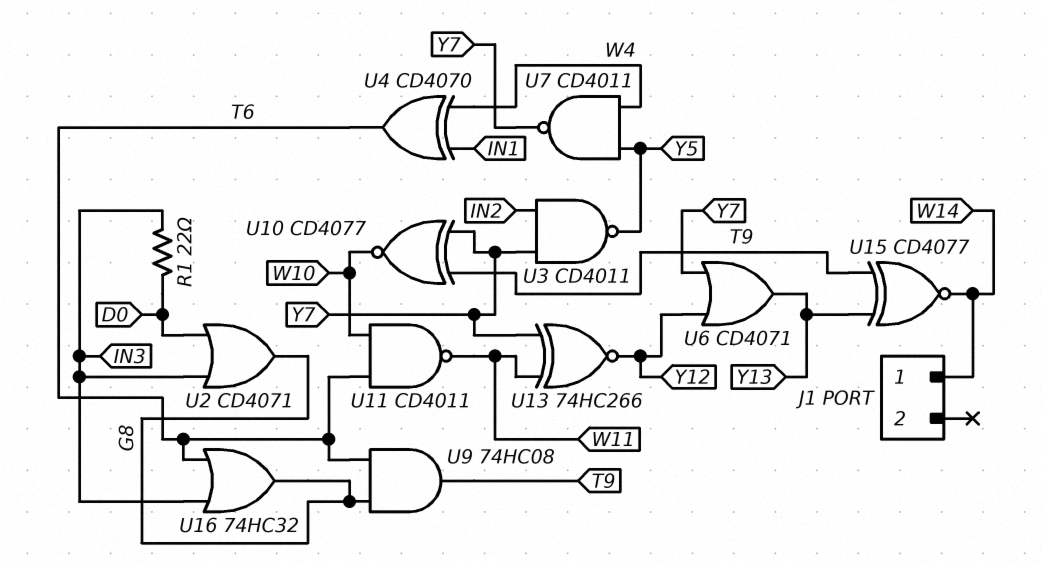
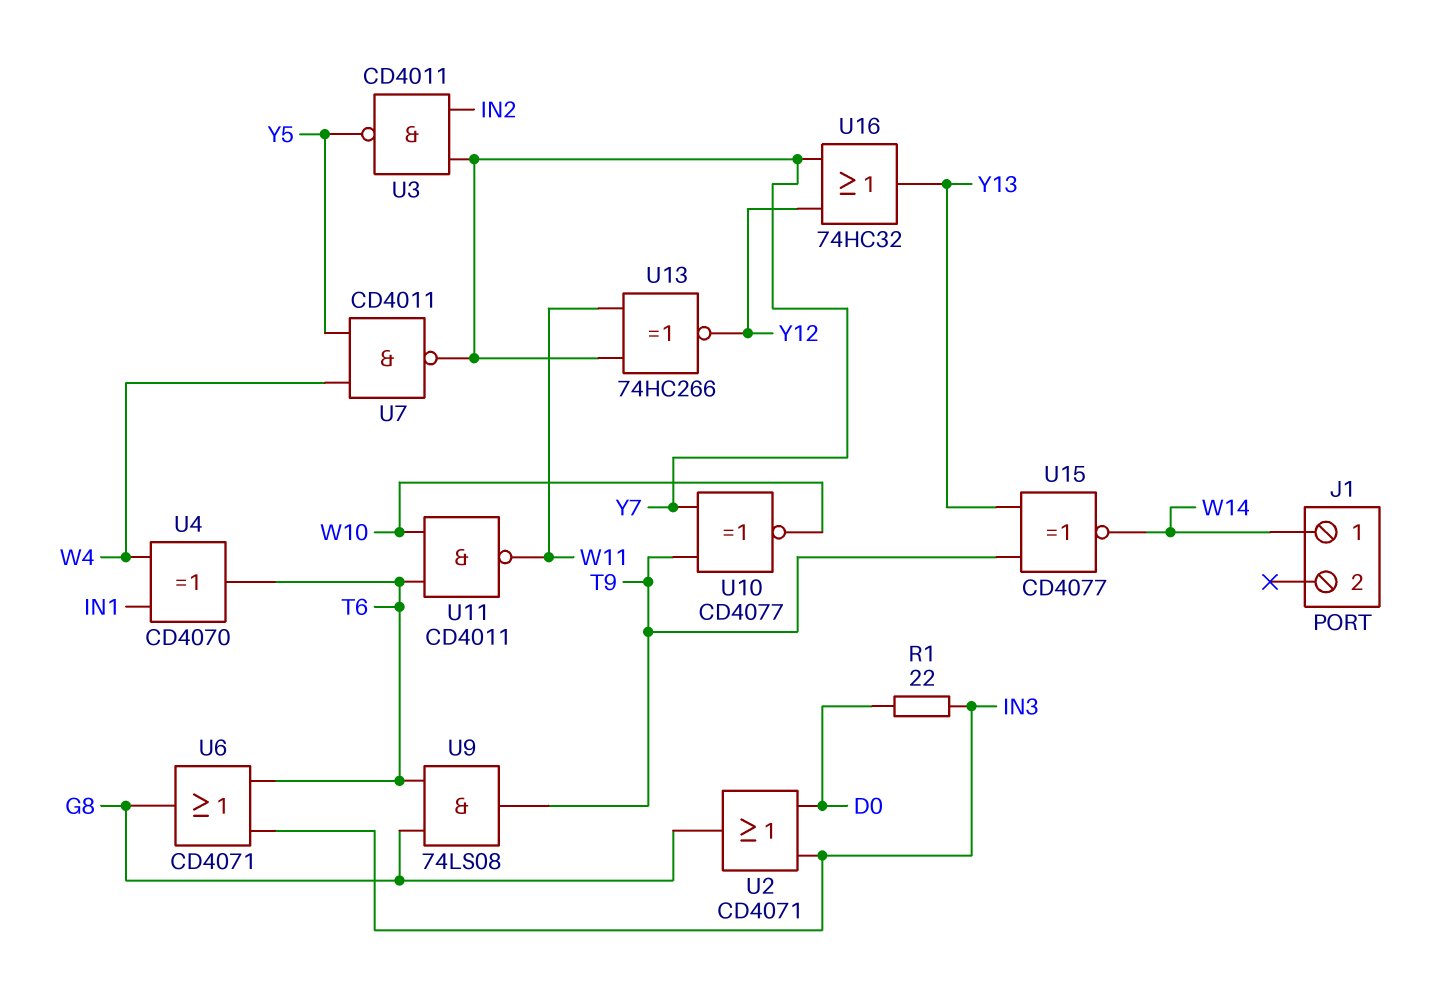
U6: OR CD4071 (in Y7, in Y12, out Y13) -> OR CD4071 (in IN3, in T6, out G8)
U9: AND 74HC08 (in G8, in T6, out T9) -> AND 74LS08 (in G8, in T6, out T9)
U16: OR 74HC32 (in IN3, in T6, out G8) -> OR 74HC32 (in Y7, in Y12, out Y13)

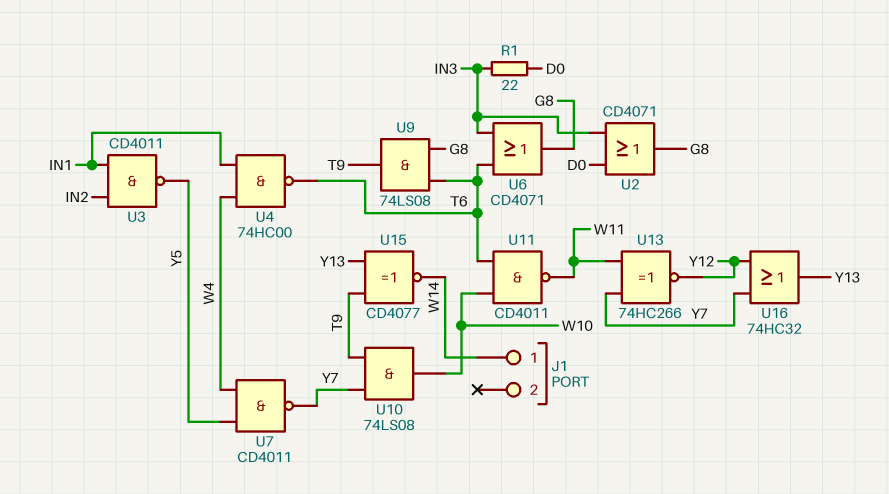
U3: NAND CD4011 (in IN2, in Y7, out Y5) -> NAND CD4011 (in IN1, in IN2, out Y5)
U4: XOR CD4070 (in IN1, in W4, out T6) -> NAND 74HC00 (in IN1, in W4, out T6)
U10: XNOR CD4077 (in T9, in Y7, out W10) -> AND 74LS08 (in T9, in Y7, out W10)

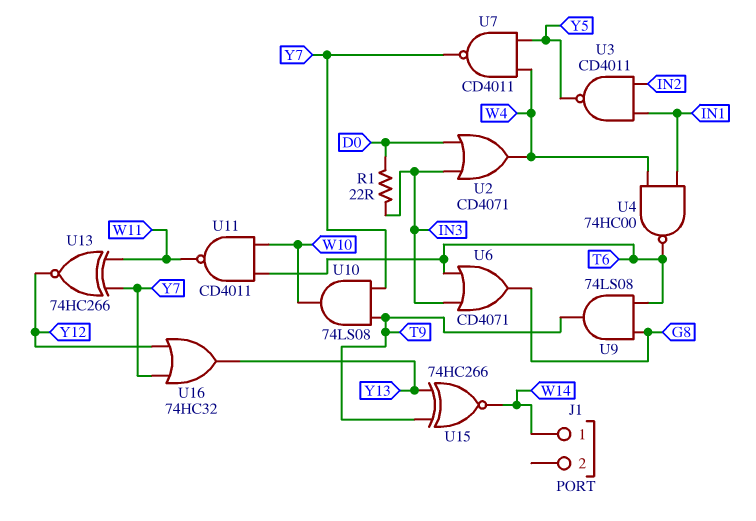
U2: OR CD4071 (in D0, in IN3, out G8) -> OR CD4071 (in D0, in IN3, out W4)
U15: XNOR CD4077 (in T9, in Y13, out W14) -> XNOR 74HC266 (in T9, in Y13, out W14)

